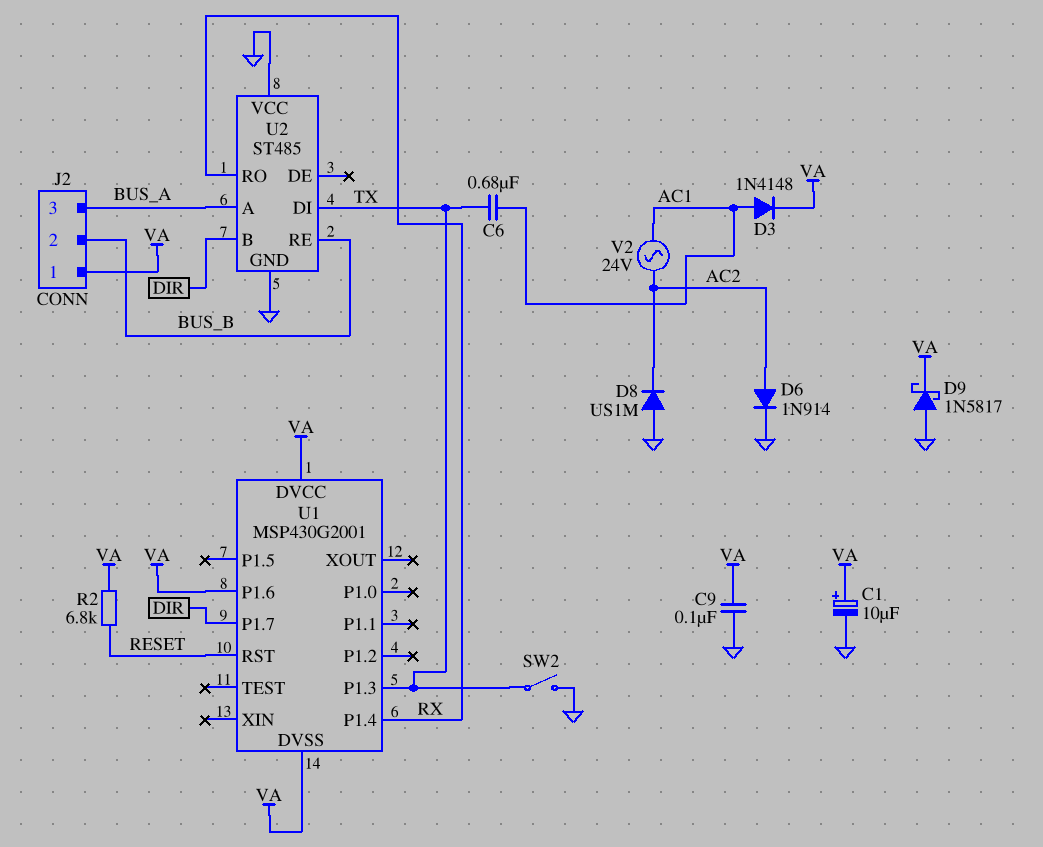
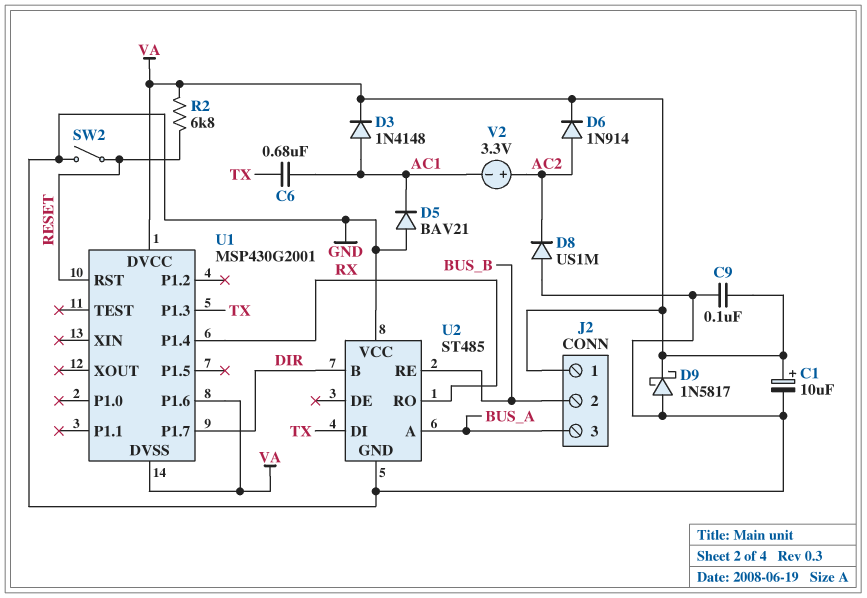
D5: none -> diode BAV21 (A GND, K AC1)
D6: diode 1N914 (A AC2, K GND) -> diode 1N914 (A AC2, K VA)
SW2: switch (GND, TX) -> switch (GND, RESET)
V2: AC 24V (AC1, AC2) -> 3.3V (plus AC2, minus AC1)

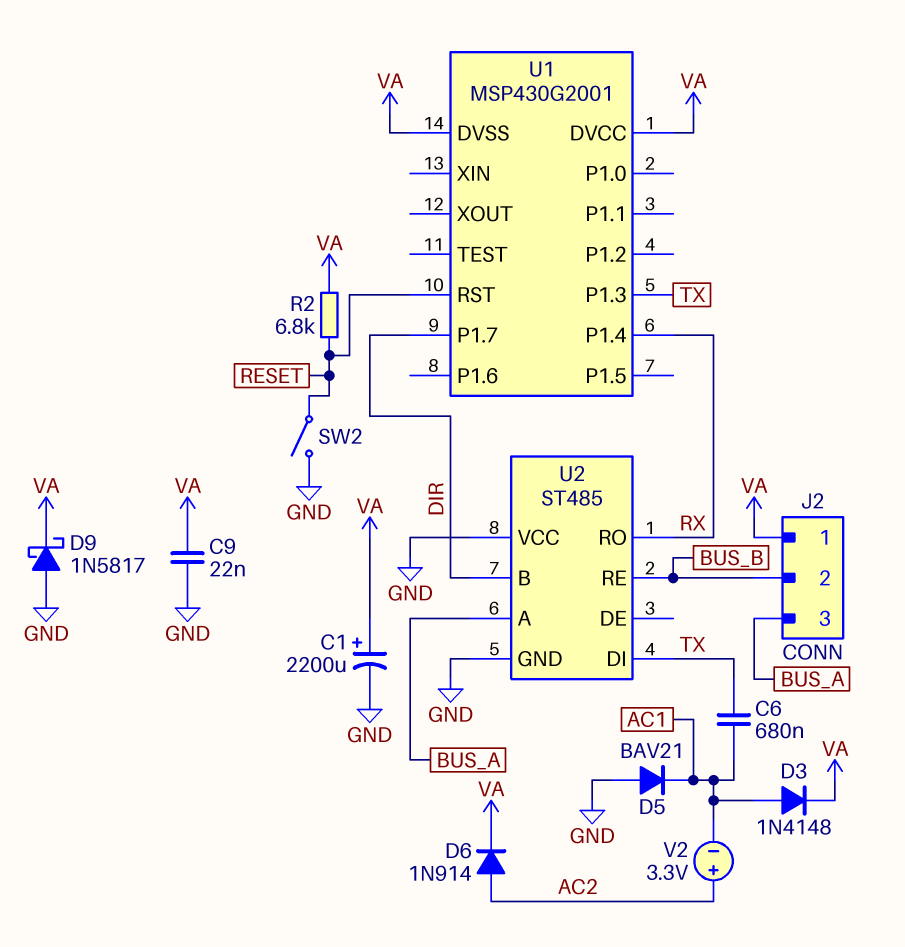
C1: 10uF (plus VA, minus GND) -> 2200uF (plus VA, minus GND)
C9: 100nF (GND, VA) -> 22nF (GND, VA)
D8: diode US1M (A GND, K AC2) -> none
U1 pin P1.6: VA -> none

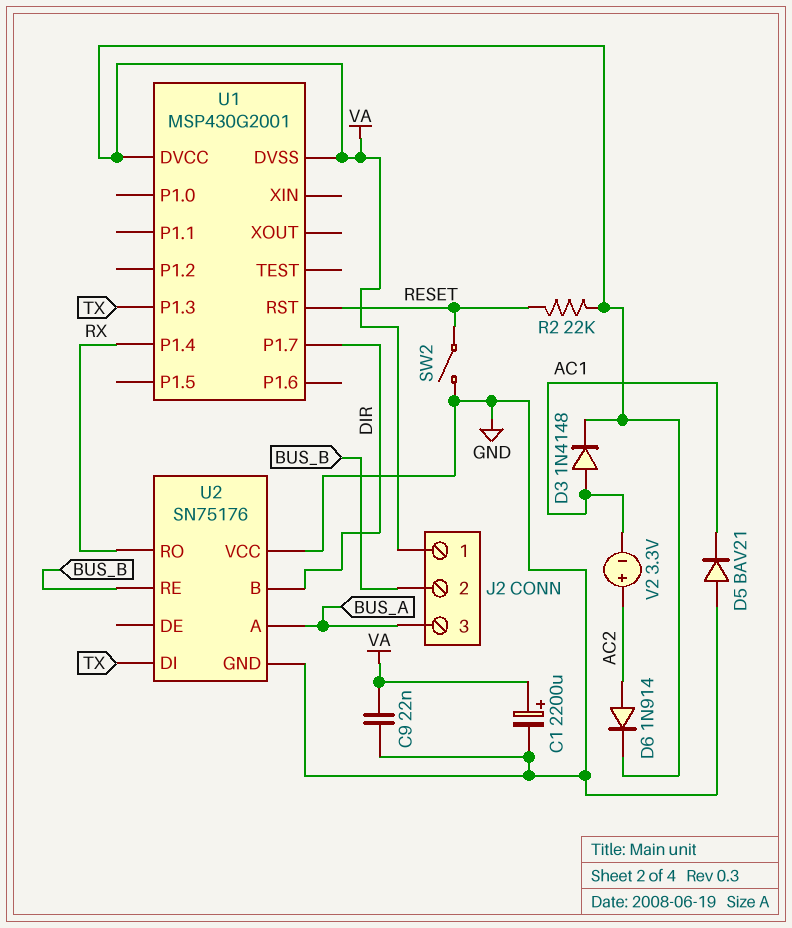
C6: 680nF (AC1, TX) -> none
D9: schottky 1N5817 (A GND, K VA) -> none
R2: 6.8k (RESET, VA) -> 22k (RESET, VA)
U2: ST485 -> SN75176

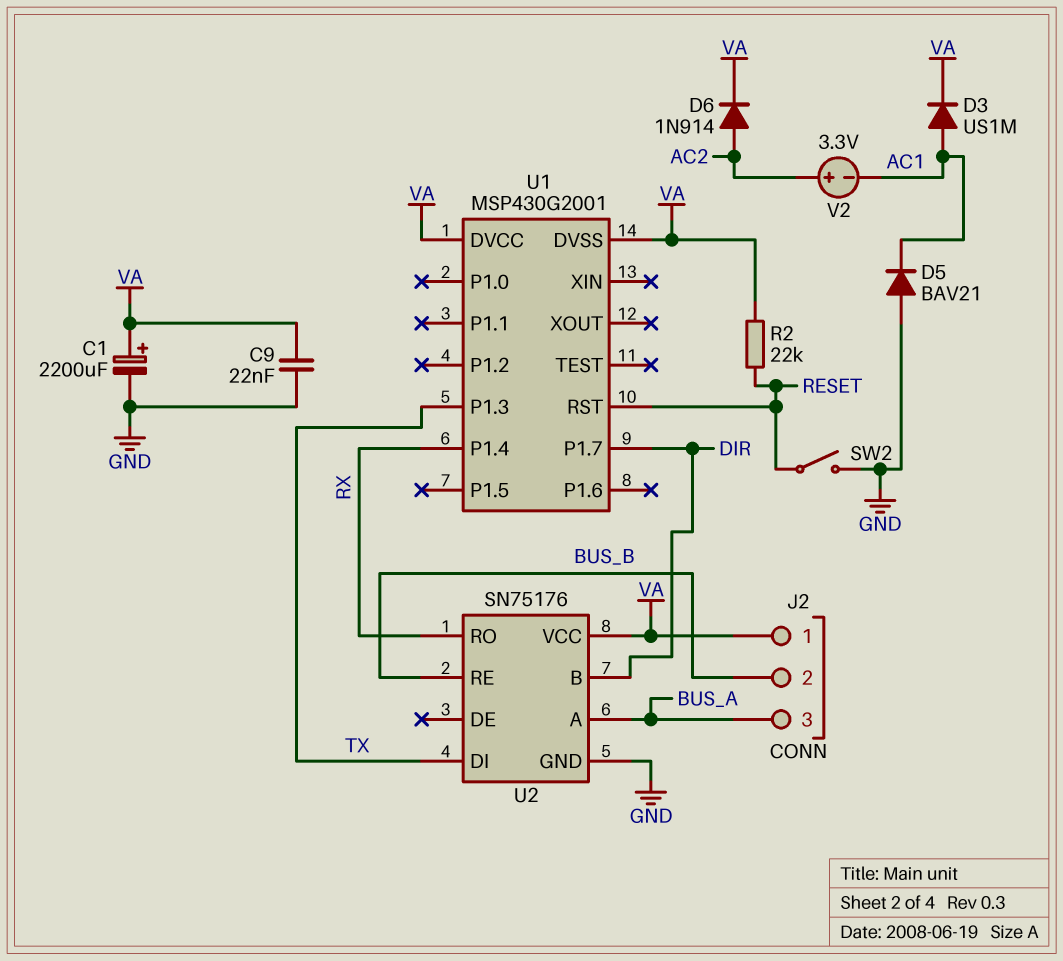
D3: diode 1N4148 (A AC1, K VA) -> diode US1M (A AC1, K VA)
U2 pin VCC: GND -> VA

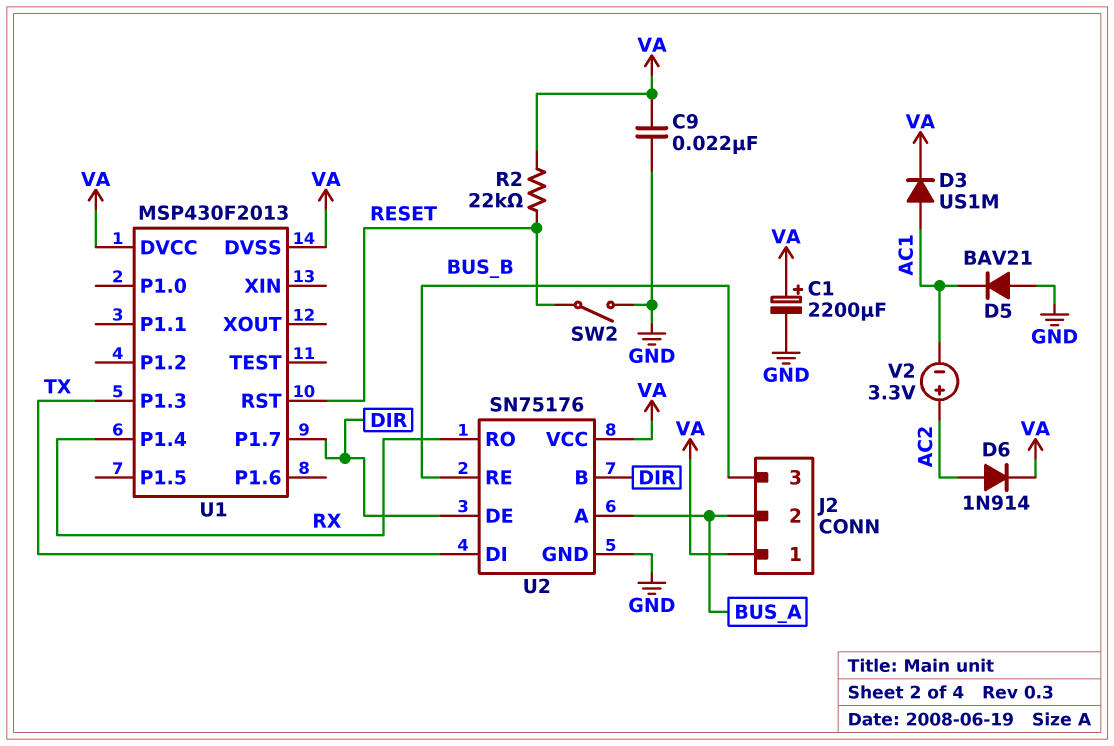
J2 pin 2: BUS_B -> BUS_A
J2 pin 3: BUS_A -> BUS_B
U1: MSP430G2001 -> MSP430F2013
U2 pin DE: none -> DIR

